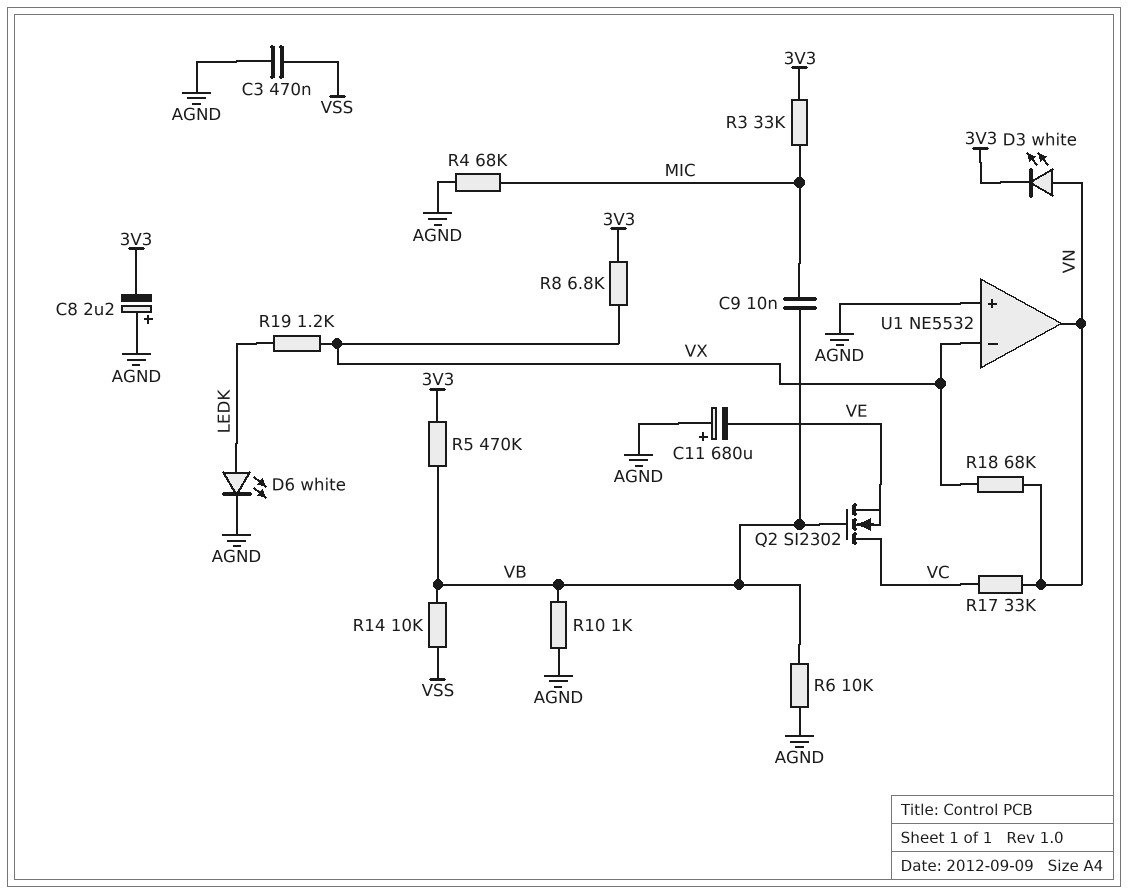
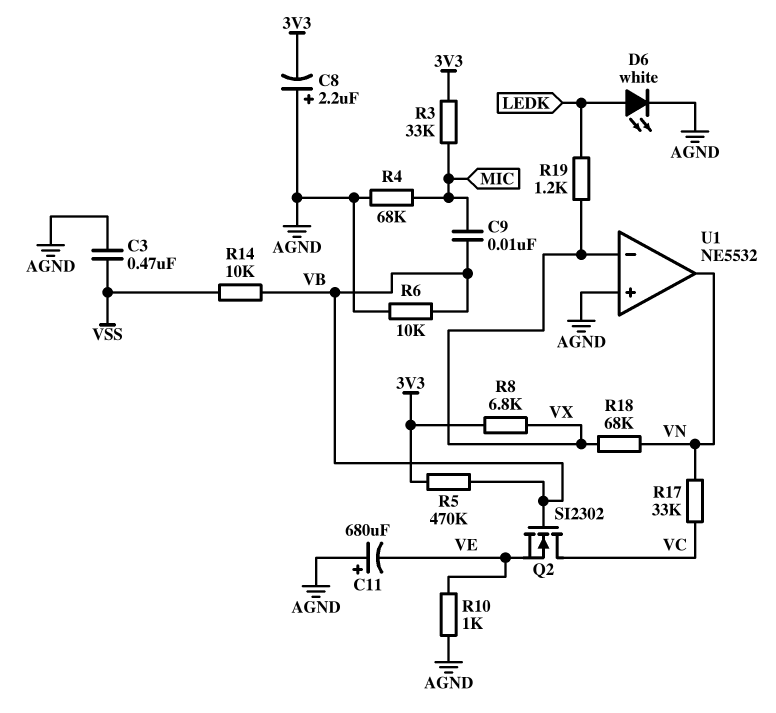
D3: LED white (A VN, K 3V3) -> none
R10: 1k (AGND, VB) -> 1k (AGND, VE)

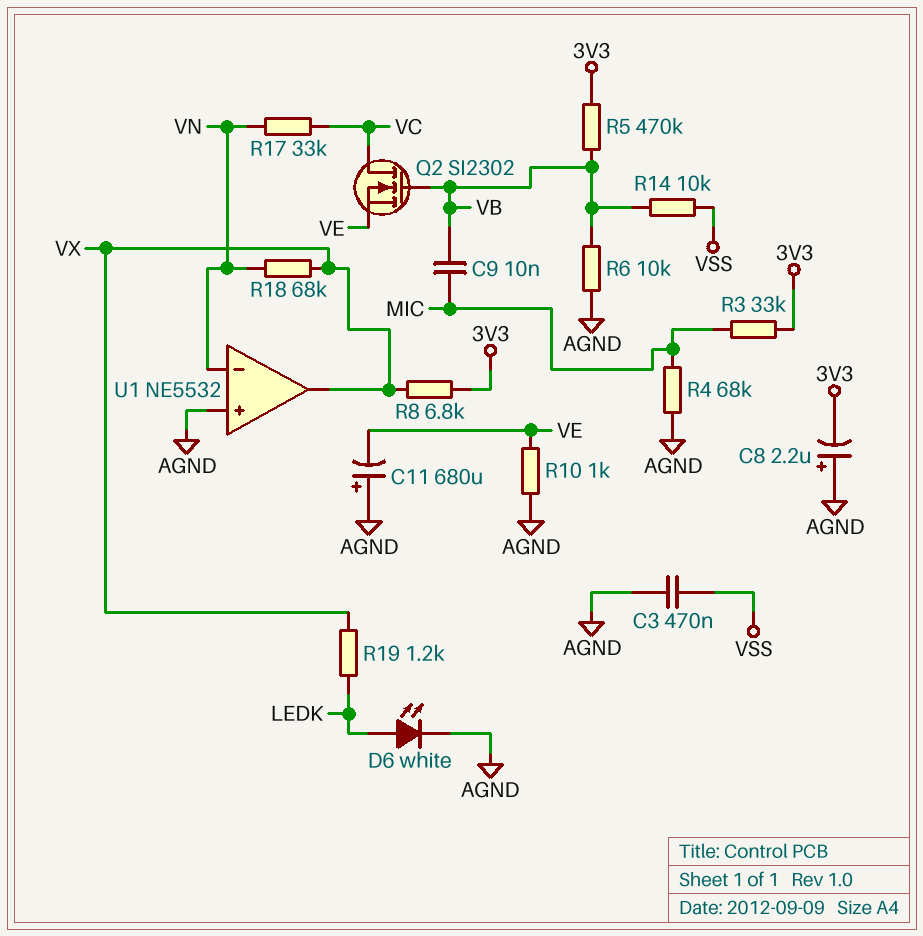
U1 pin in-: VX -> VN
U1 pin out: VN -> VX

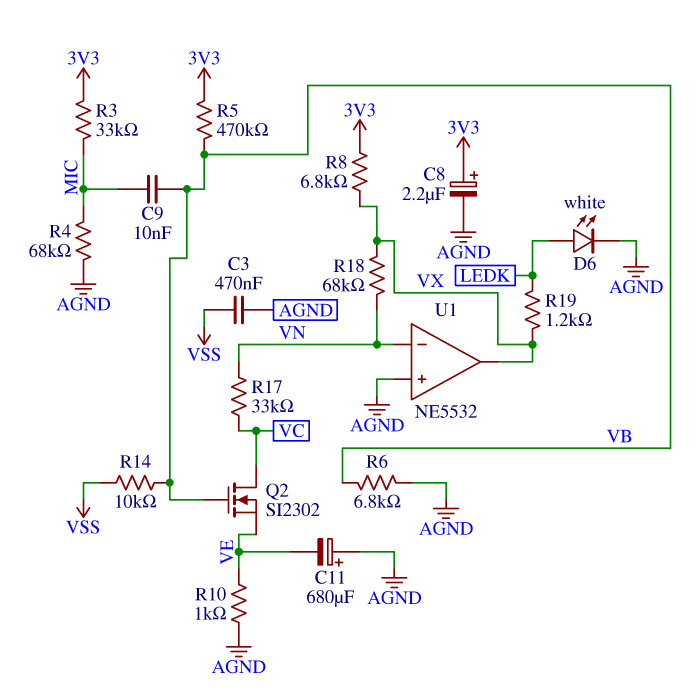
C8: 2.2uF (plus AGND, minus 3V3) -> 2.2uF (plus 3V3, minus AGND)
R6: 10k (AGND, VB) -> 6.8k (AGND, VB)

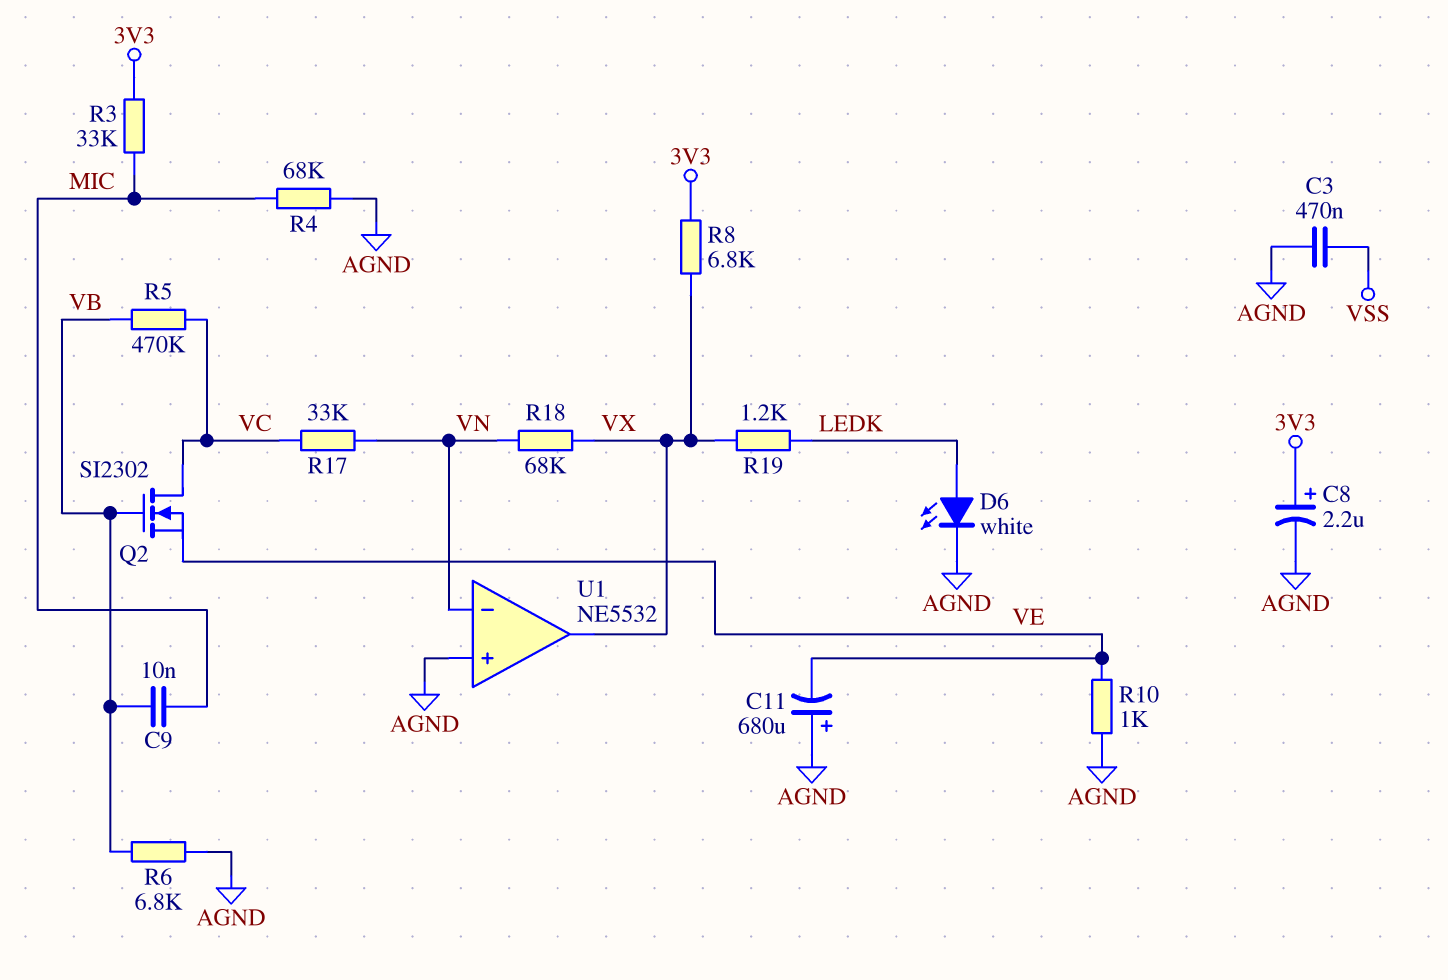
R5: 470k (3V3, VB) -> 470k (VB, VC)
R14: 10k (VB, VSS) -> none

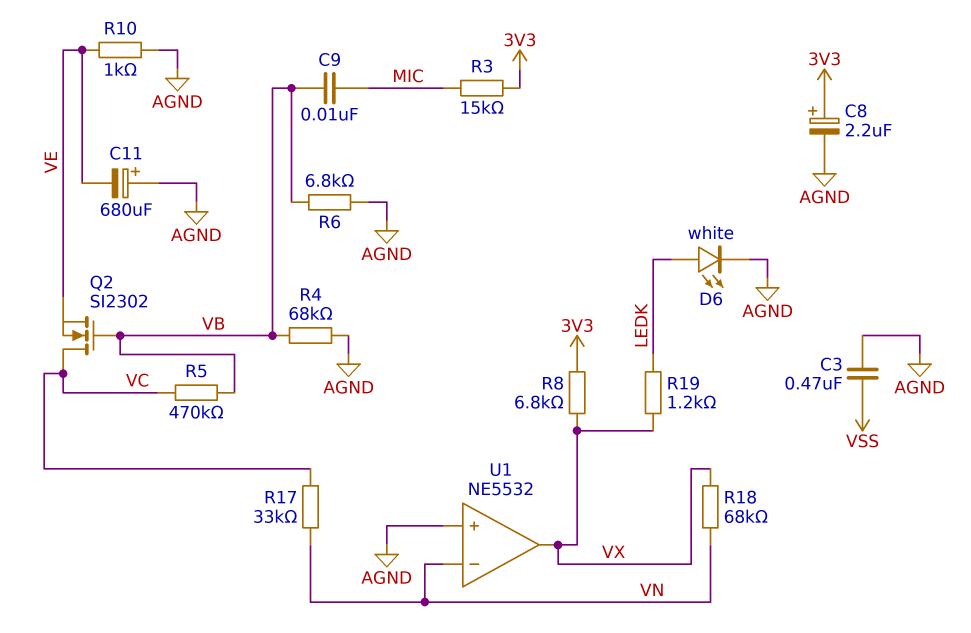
R3: 33k (3V3, MIC) -> 15k (3V3, MIC)
R4: 68k (AGND, MIC) -> 68k (AGND, VB)

